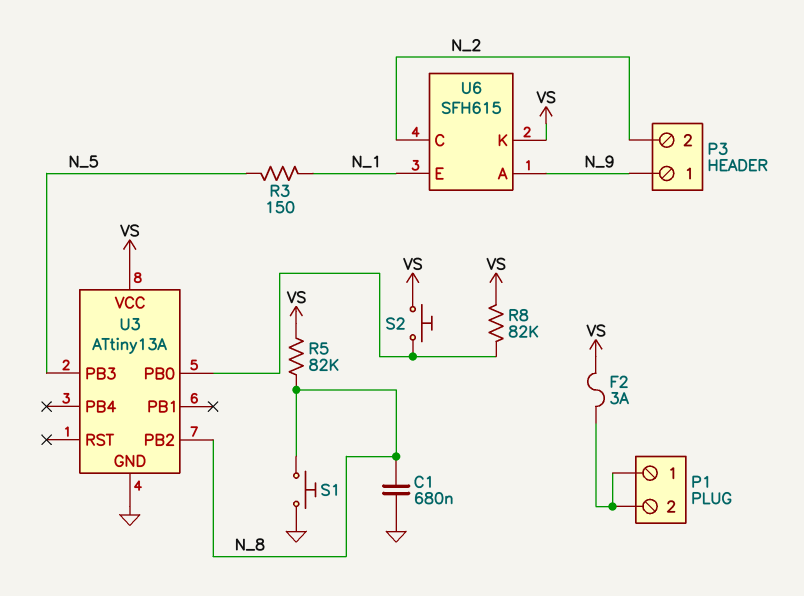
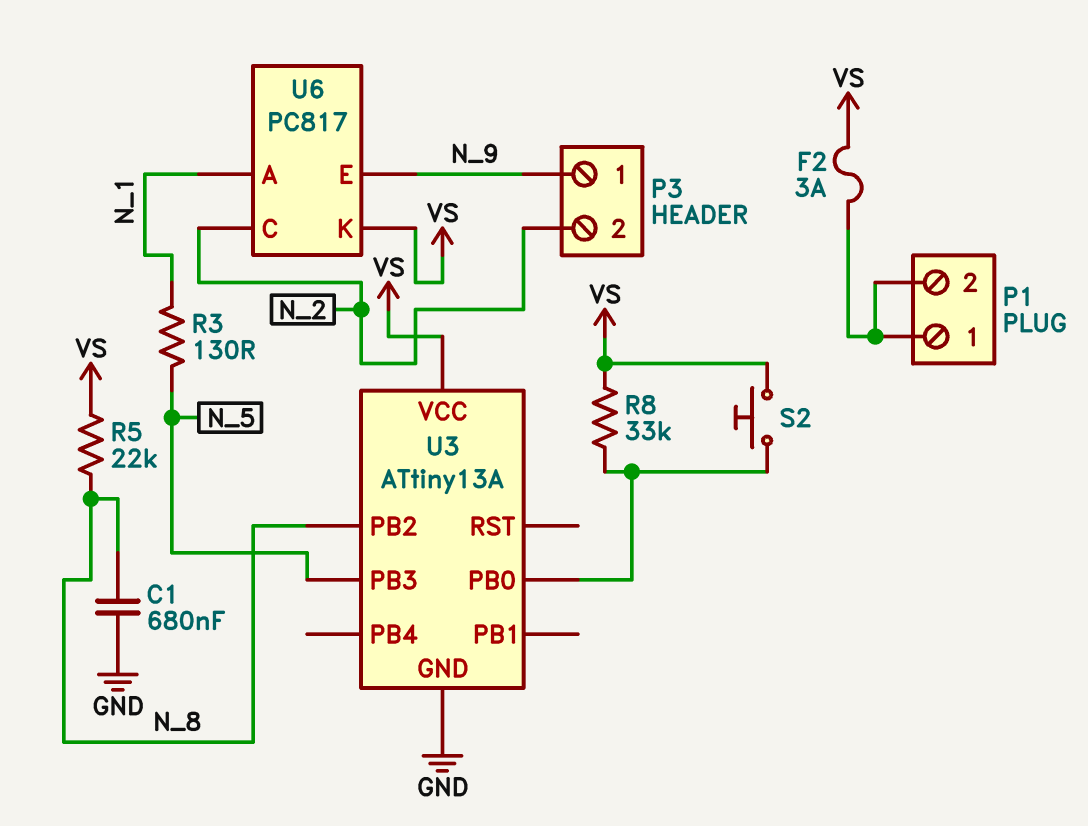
R3: 150 (N_1, N_5) -> 130 (N_1, N_5)
R5: 82k (N_8, VS) -> 22k (N_8, VS)
R8: 82k (U3/PB0, VS) -> 33k (U3/PB0, VS)
S1: button (GND, N_8) -> none
U6: SFH615 -> PC817
U6 pin A: N_9 -> N_1
U6 pin E: N_1 -> N_9

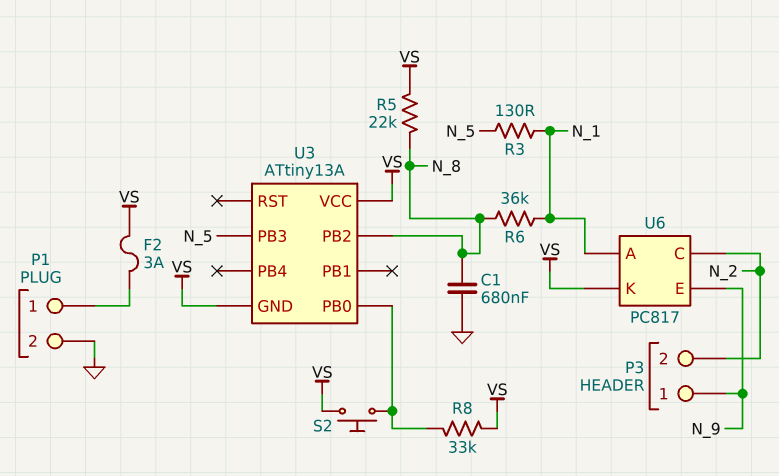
P1 pin 2: P1/1 -> GND
R6: none -> 36k (N_1, N_8)
U3 pin GND: GND -> VS

